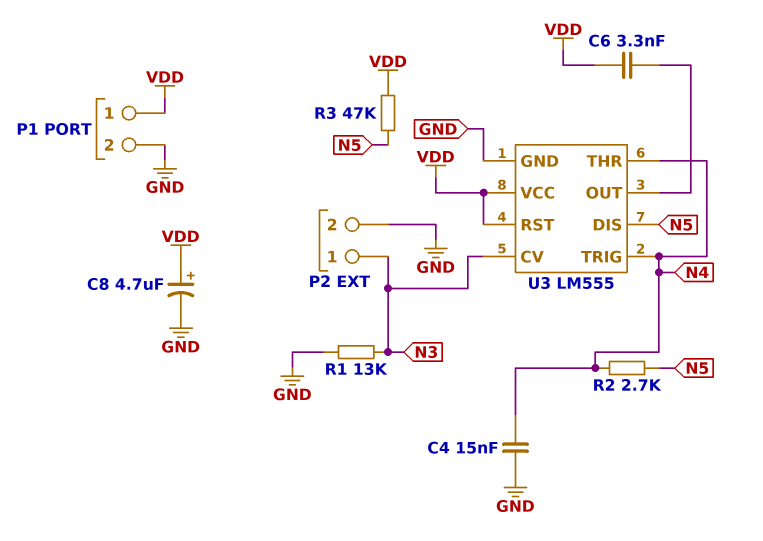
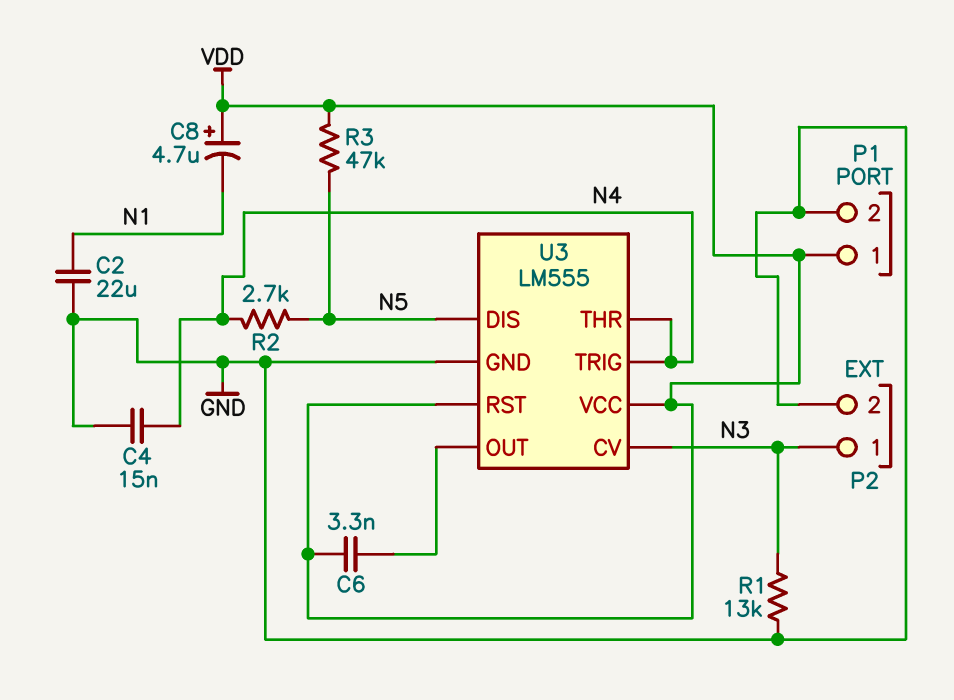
C2: none -> 22uF (GND, N1)
C8: 4.7uF (plus VDD, minus GND) -> 4.7uF (plus VDD, minus N1)

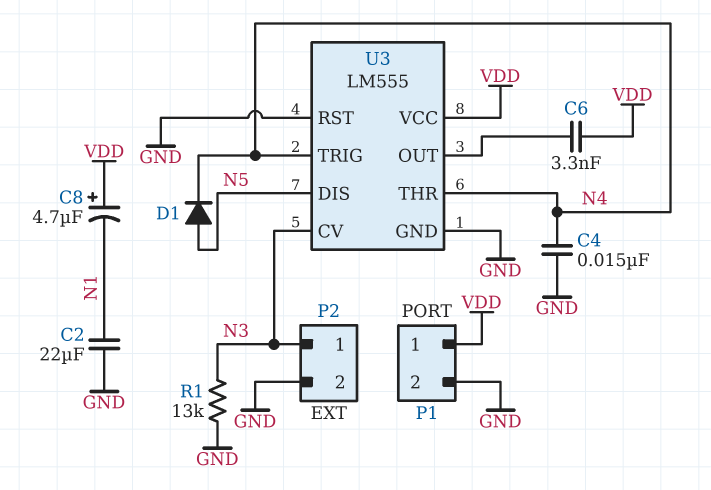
D1: none -> diode (A N5, K N4)
R2: 2.7k (N4, N5) -> none
R3: 47k (N5, VDD) -> none
U3 pin RST: VDD -> GND

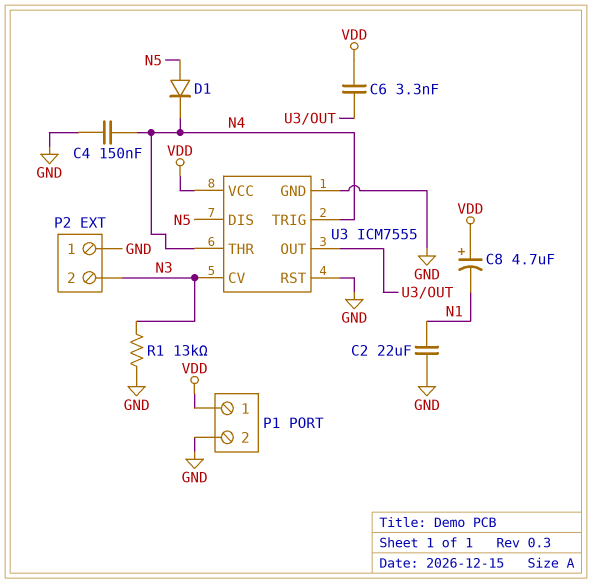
C4: 15nF (GND, N4) -> 150nF (GND, N4)
P2 pin 1: N3 -> GND
P2 pin 2: GND -> N3
U3: LM555 -> ICM7555

